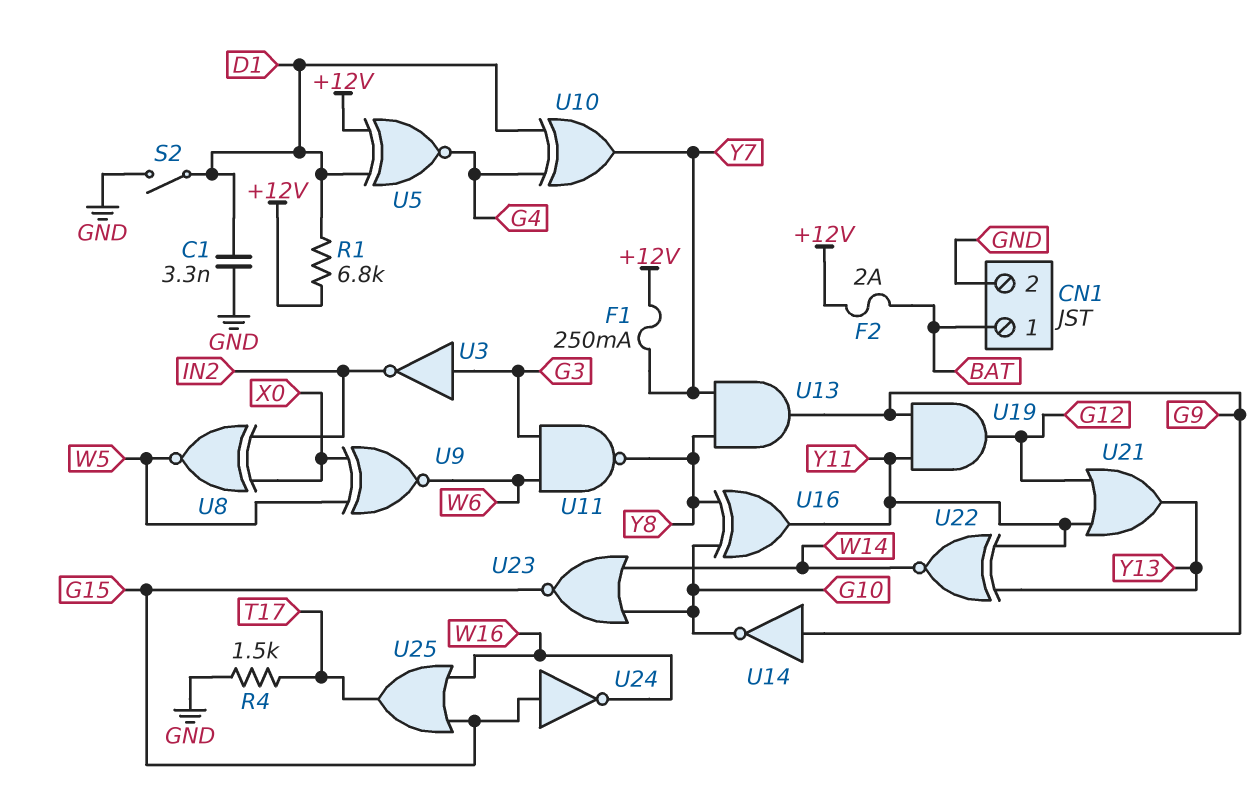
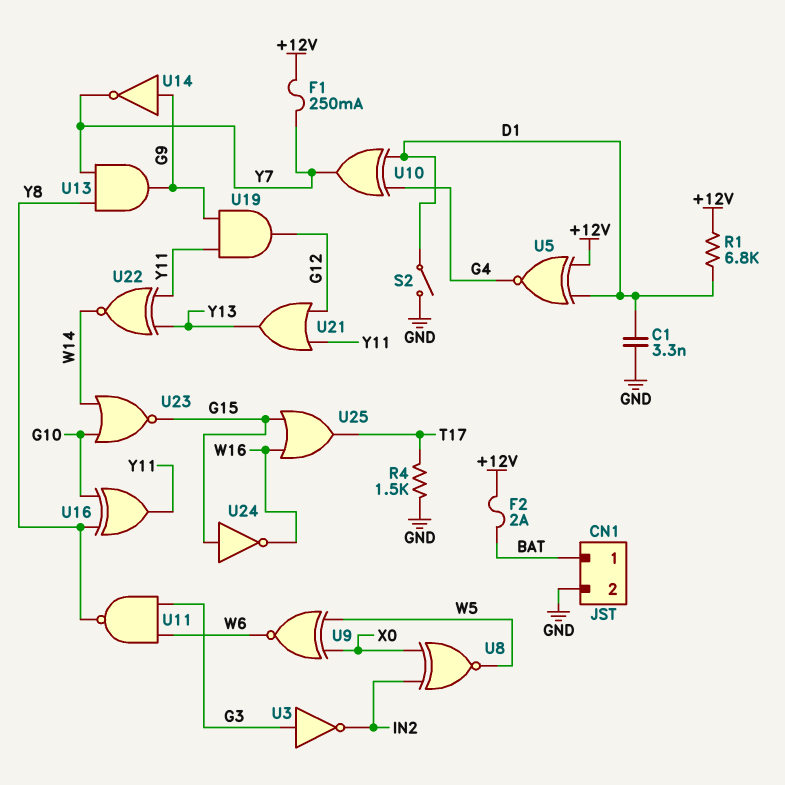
U14: NOT (in G9, out G10) -> NOT (in G9, out Y7)

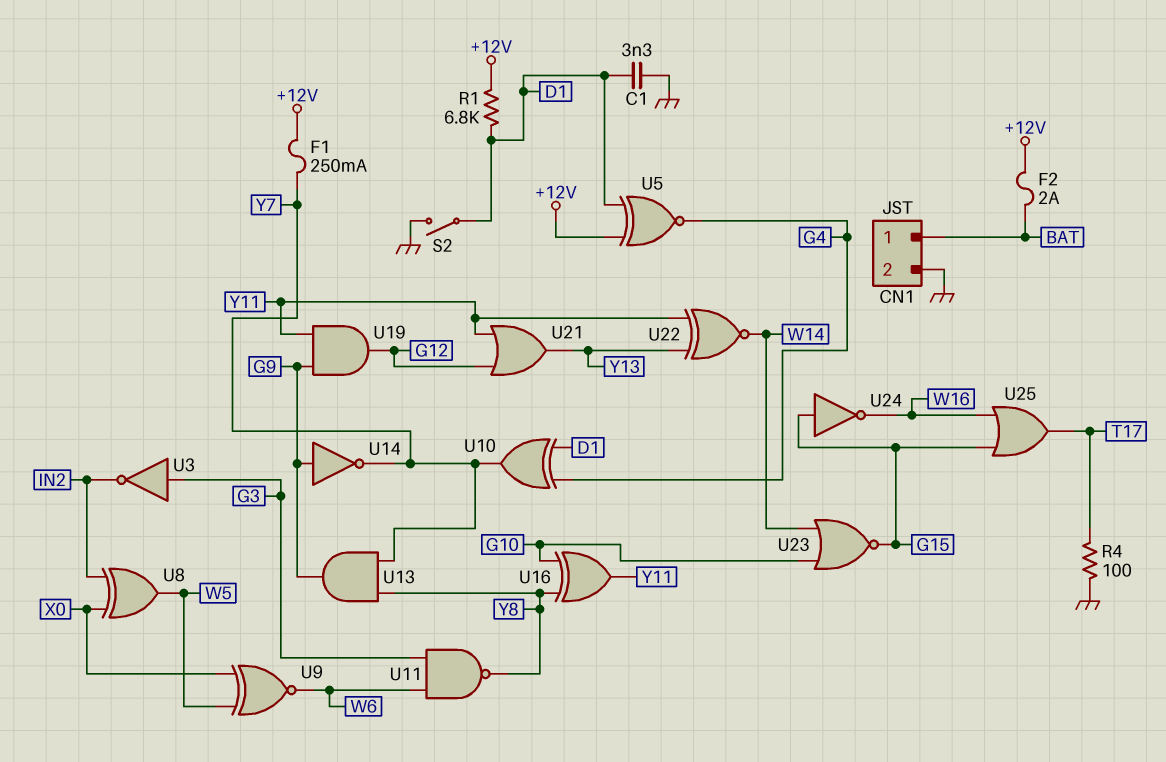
R4: 1.5k (GND, T17) -> 100 (GND, T17)
U8: XNOR (in IN2, in X0, out W5) -> XOR (in IN2, in X0, out W5)

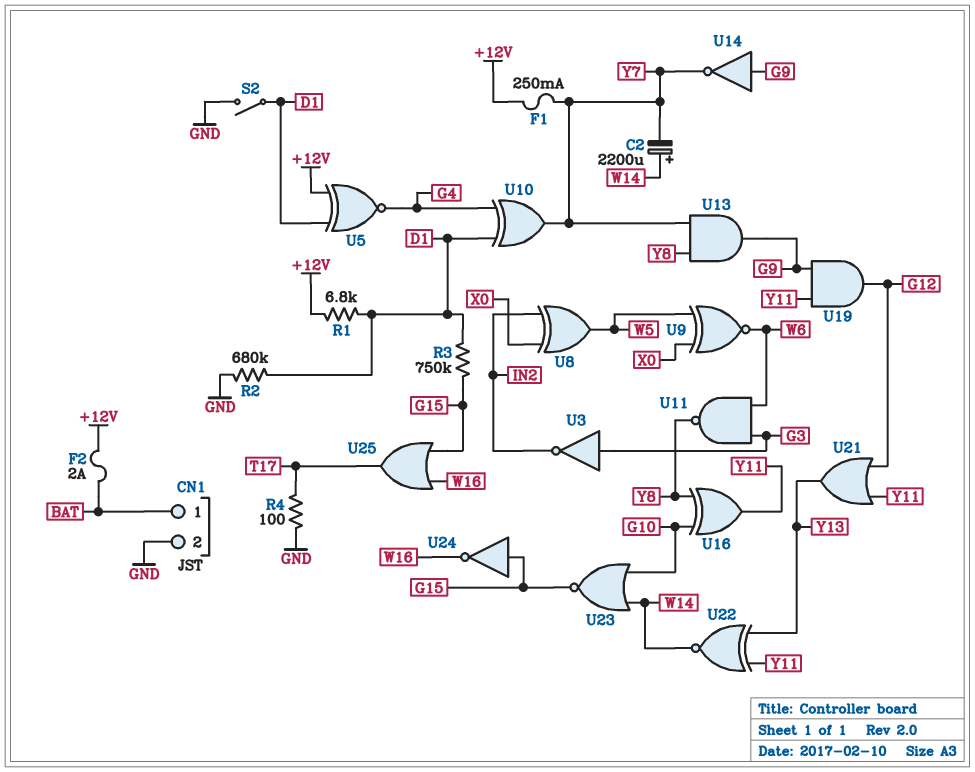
C1: 3.3nF (D1, GND) -> none
C2: none -> 2200uF (plus W14, minus Y7)
R2: none -> 680k (D1, GND)
R3: none -> 750k (D1, G15)

